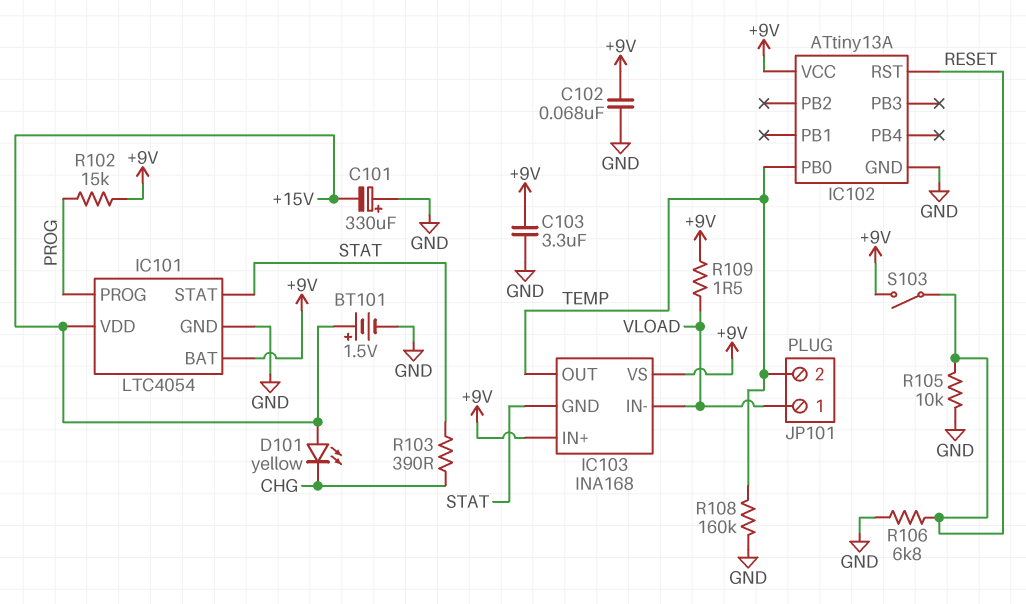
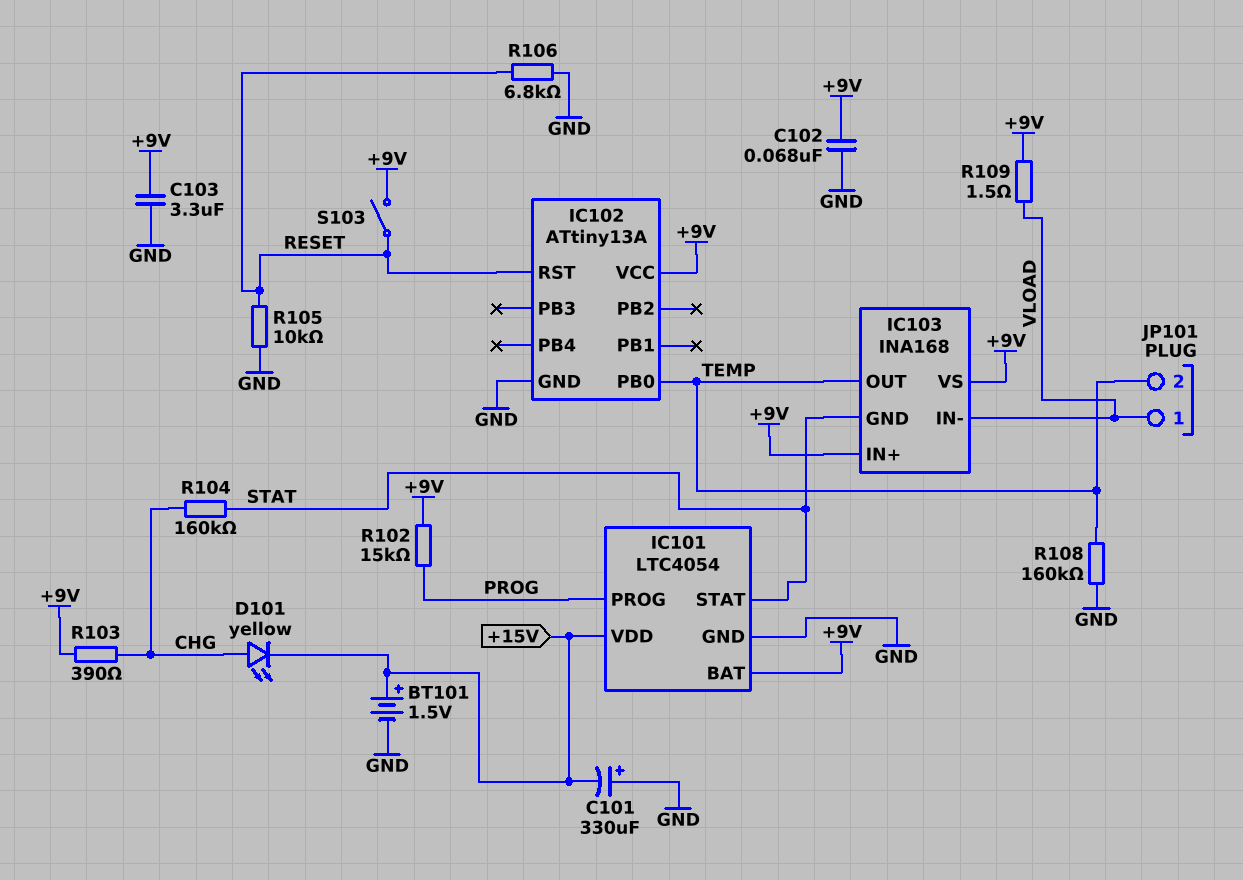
D101: LED yellow (A +15V, K CHG) -> LED yellow (A CHG, K +15V)
R103: 390 (CHG, STAT) -> 390 (+9V, CHG)
R104: none -> 160k (CHG, STAT)

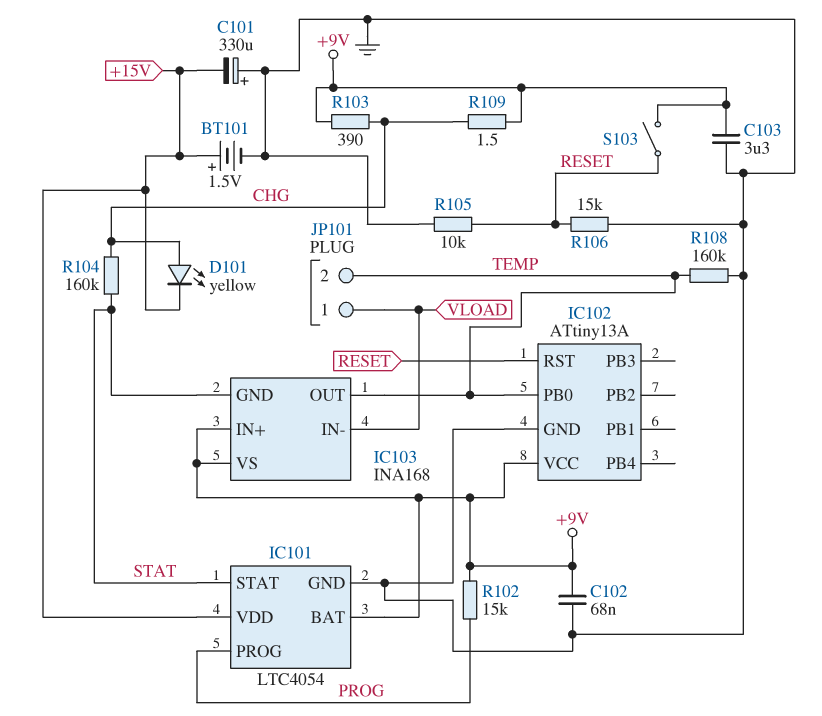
R106: 6.8k (GND, RESET) -> 15k (GND, RESET)
R109: 1.5 (+9V, VLOAD) -> 1.5 (+9V, CHG)

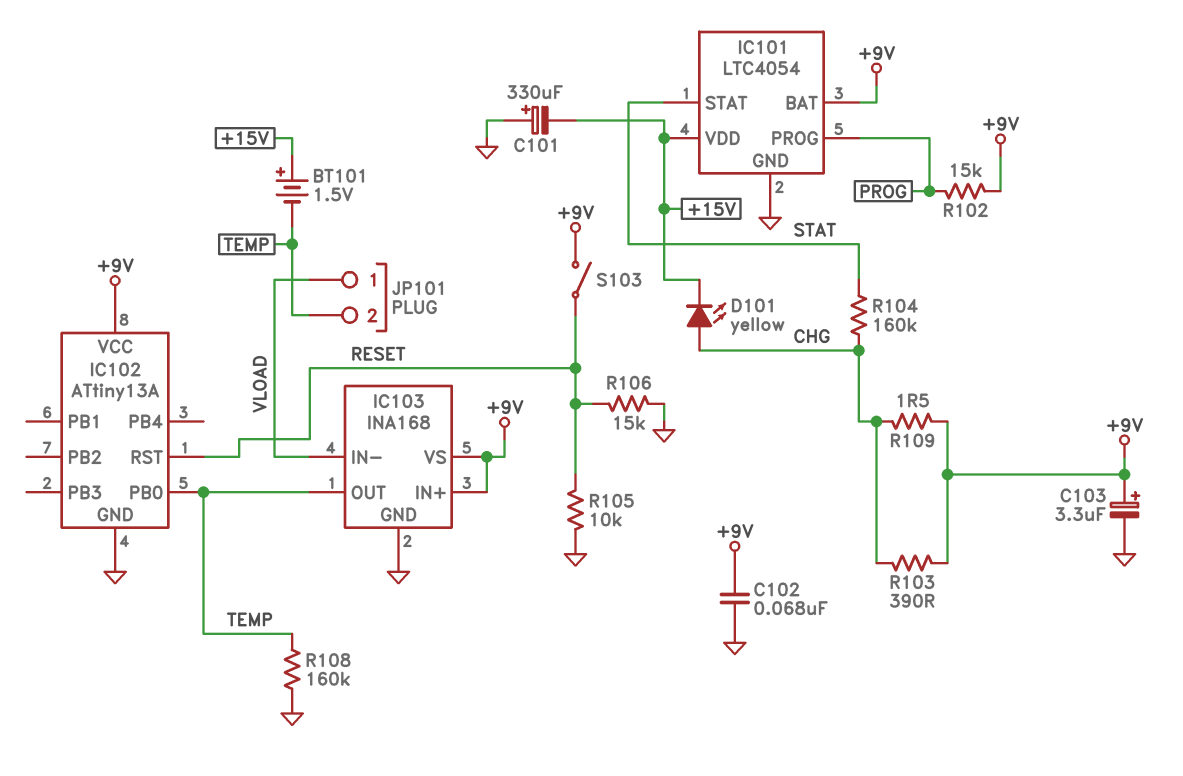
BT101: 1.5V (plus +15V, minus GND) -> 1.5V (plus +15V, minus TEMP)
C103: 3.3uF (+9V, GND) -> 3.3uF (plus +9V, minus GND)
IC103 pin GND: STAT -> GND

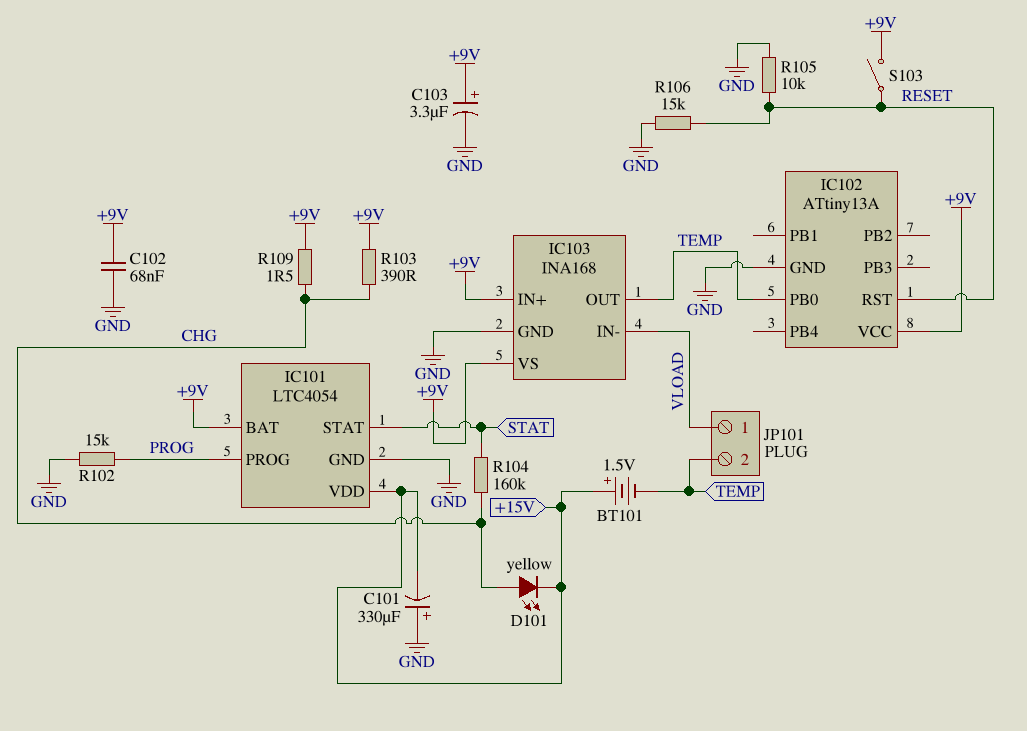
R102: 15k (+9V, PROG) -> 15k (GND, PROG)
R108: 160k (GND, TEMP) -> none

